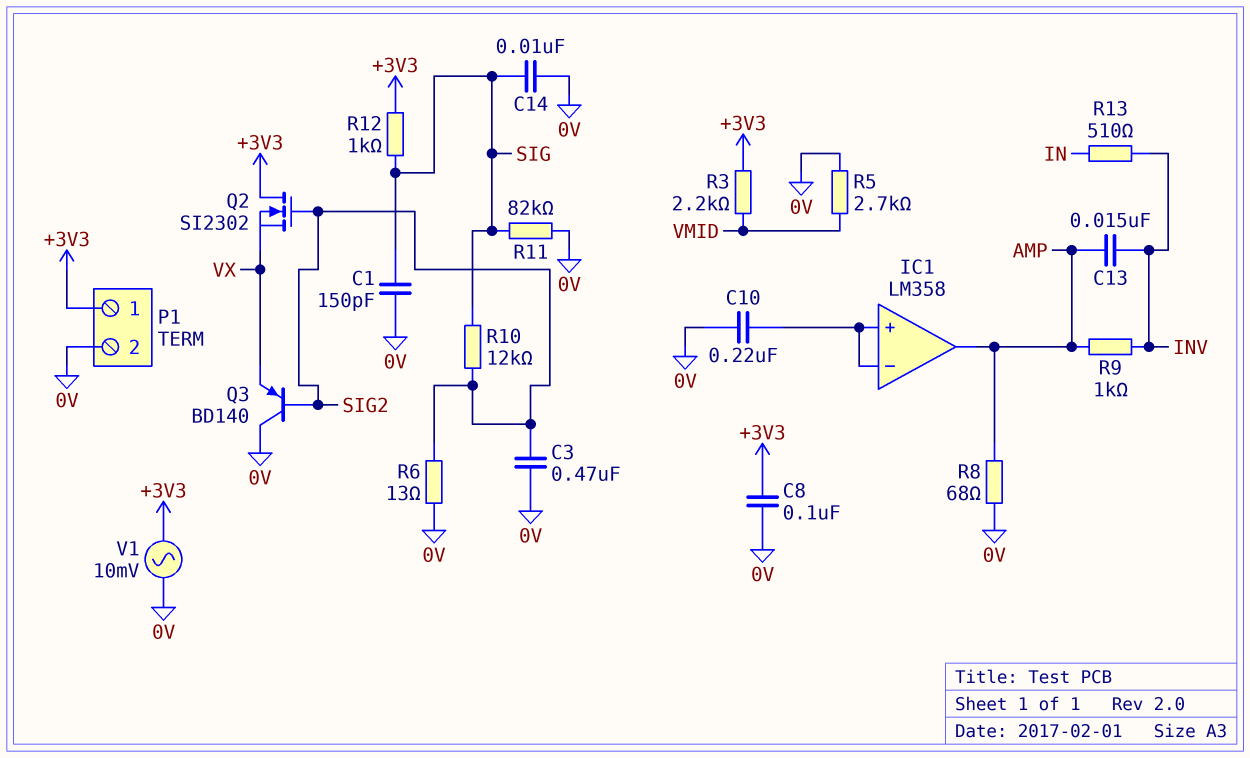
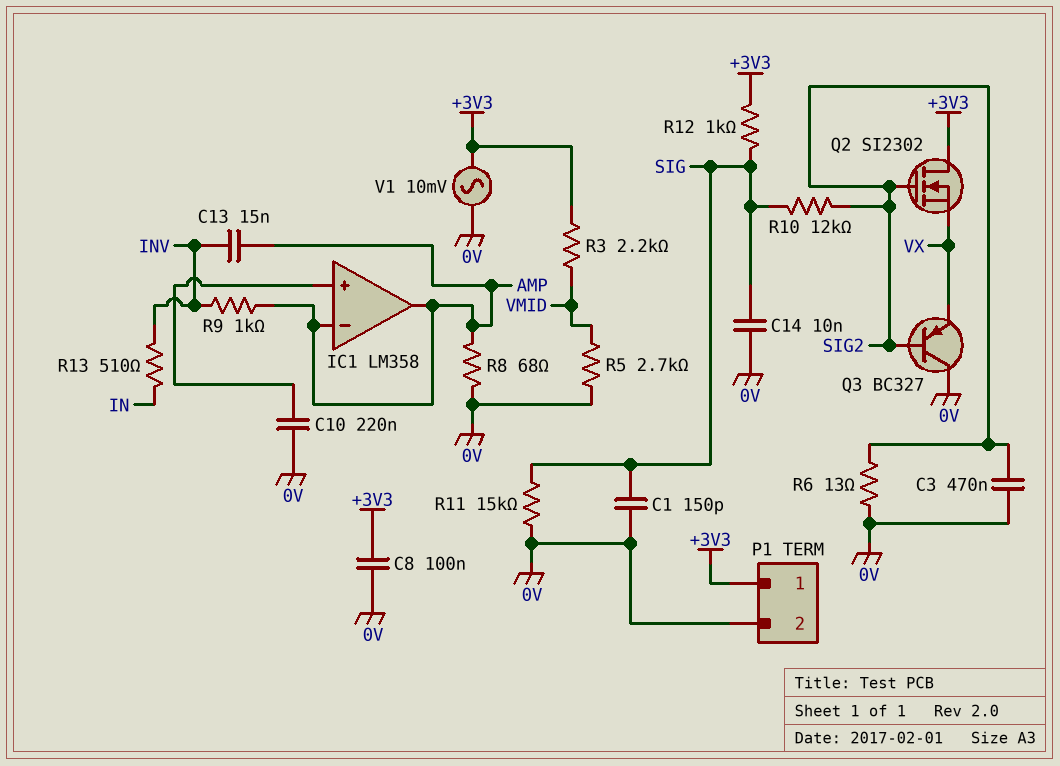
IC1 pin in-: IC1/in+ -> AMP
Q3: PNP BD140 (B SIG2, C 0V, E VX) -> PNP BC327 (B SIG2, C 0V, E VX)
R11: 82k (0V, SIG) -> 15k (0V, SIG)

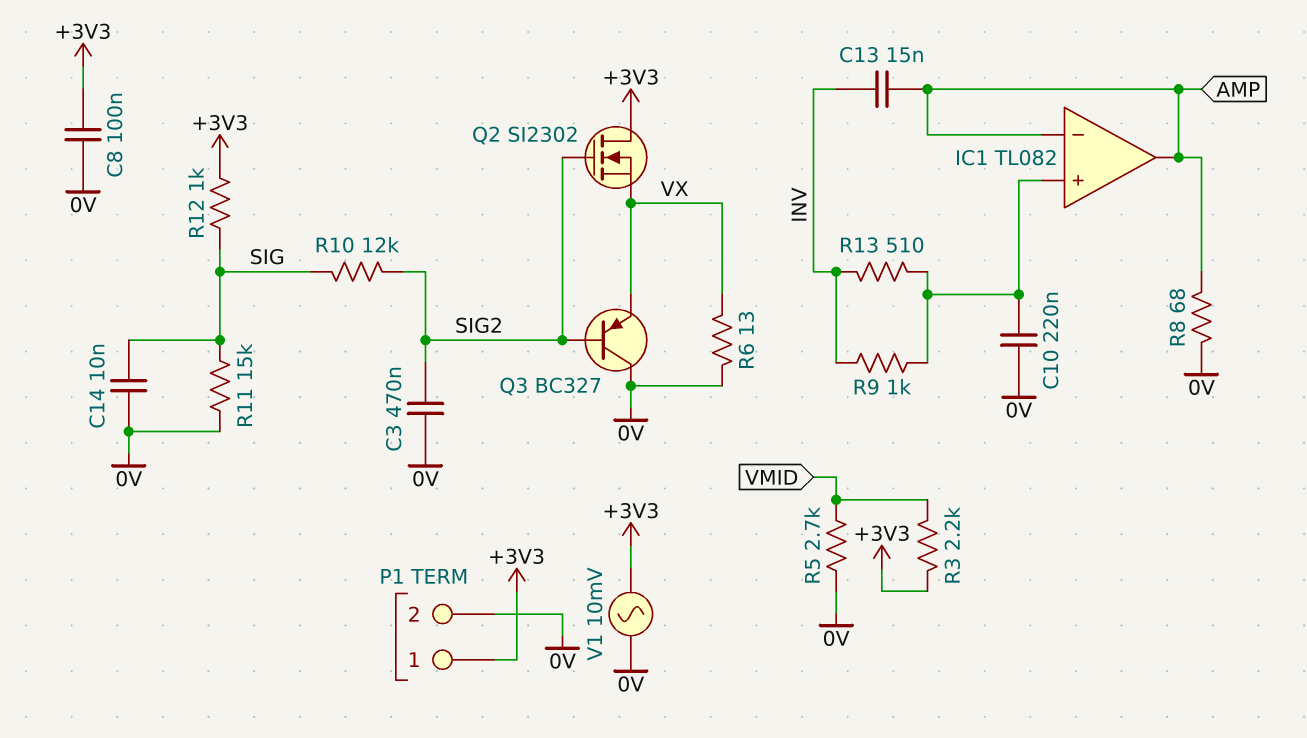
C1: 150pF (0V, SIG) -> none
IC1: LM358 -> TL082
R6: 13 (0V, SIG2) -> 13 (0V, VX)
R9: 1k (AMP, INV) -> 1k (IC1/in+, INV)
R13: 510 (IN, INV) -> 510 (IC1/in+, INV)

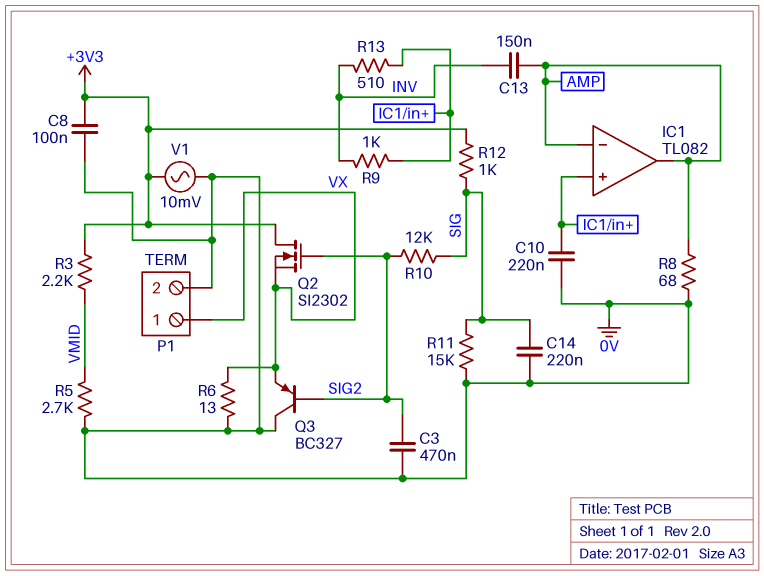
C13: 15nF (AMP, INV) -> 150nF (AMP, INV)
C14: 10nF (0V, SIG) -> 220nF (0V, SIG)
P1 pin 1: +3V3 -> VX

